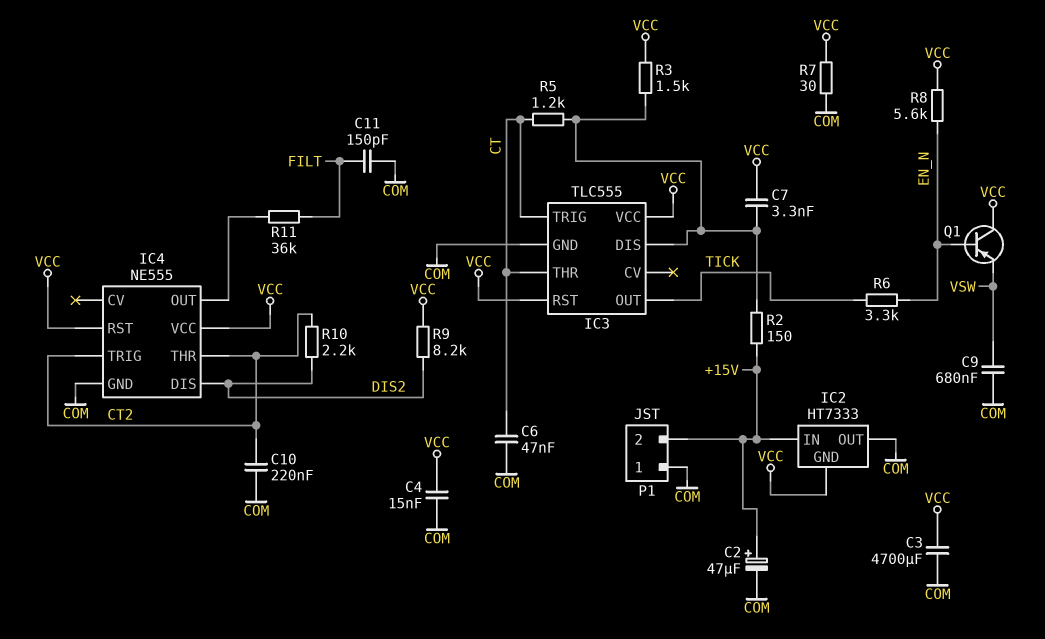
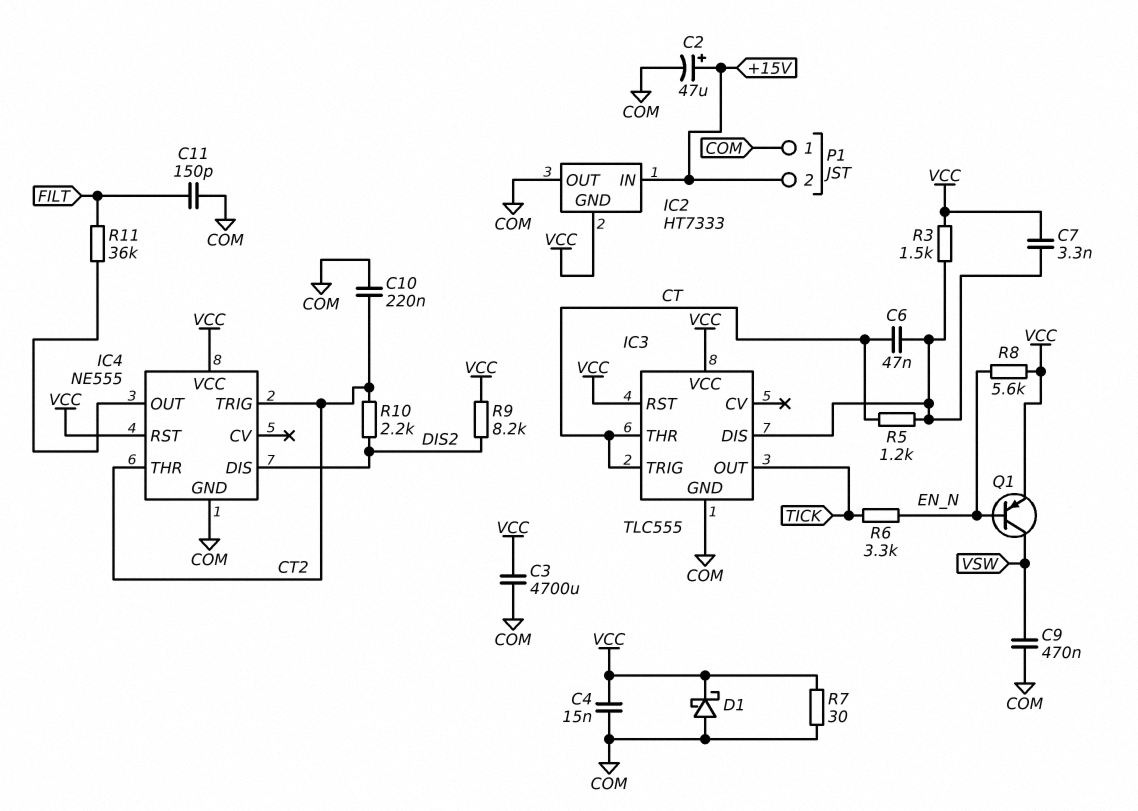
C6: 47nF (COM, CT) -> 47nF (CT, IC3/DIS)
C9: 680nF (COM, VSW) -> 470nF (COM, VSW)
D1: none -> schottky (A COM, K VCC)
Q1: PNP (B EN_N, C VCC, E VSW) -> PNP (B EN_N, C VSW, E VCC)
R2: 150 (+15V, IC3/DIS) -> none

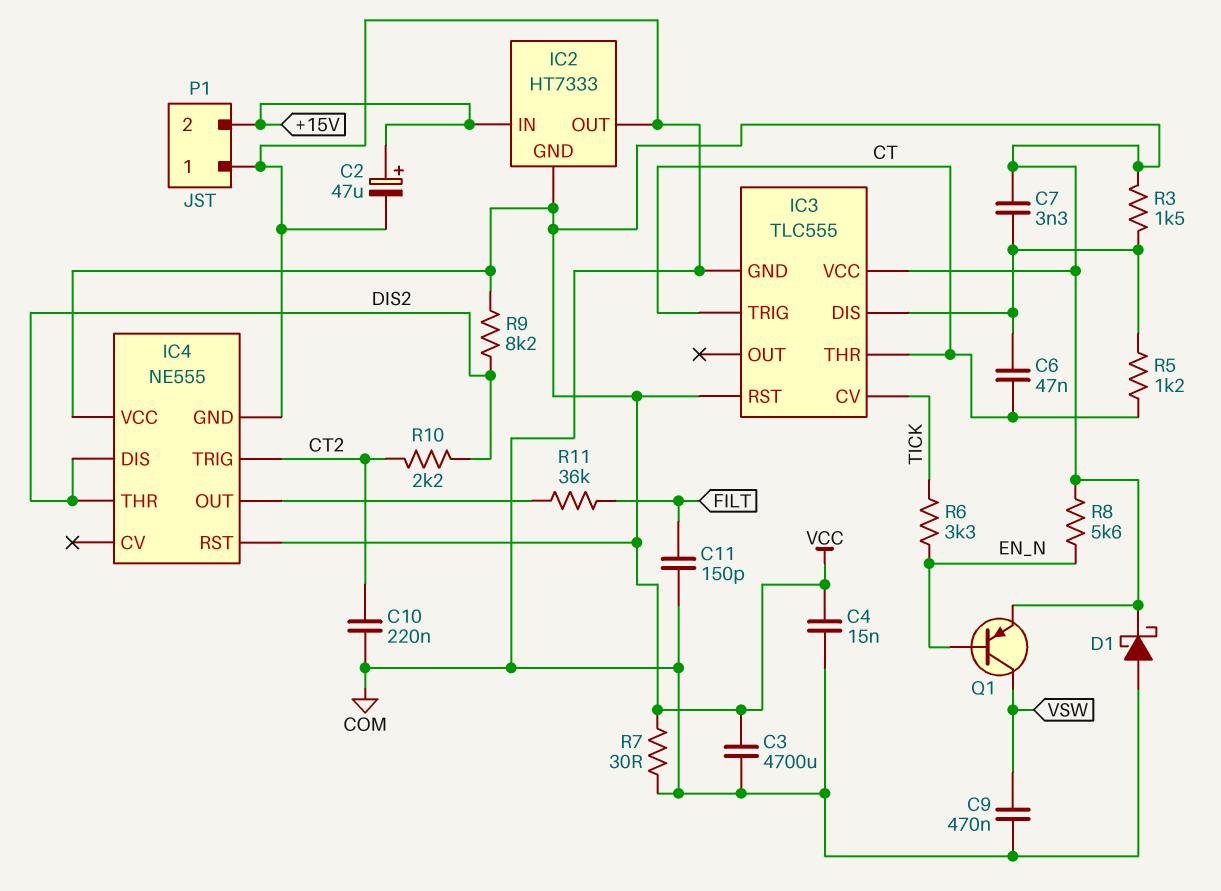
IC3 pin CV: none -> TICK
IC3 pin OUT: TICK -> none
IC4 pin THR: CT2 -> DIS2

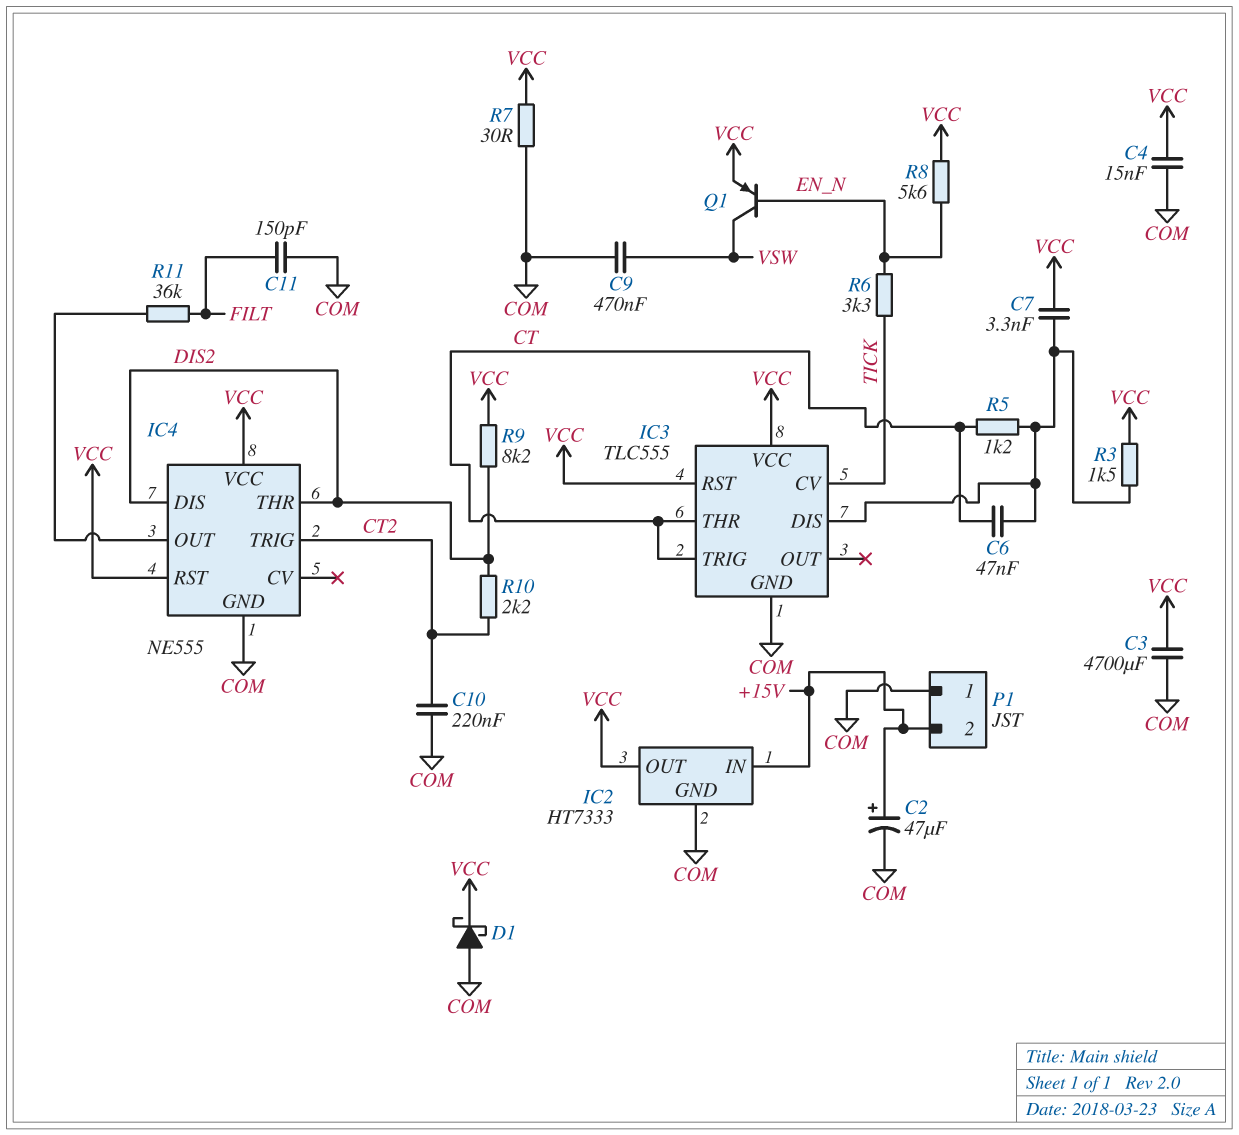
IC2 pin GND: VCC -> COM
IC2 pin OUT: COM -> VCC

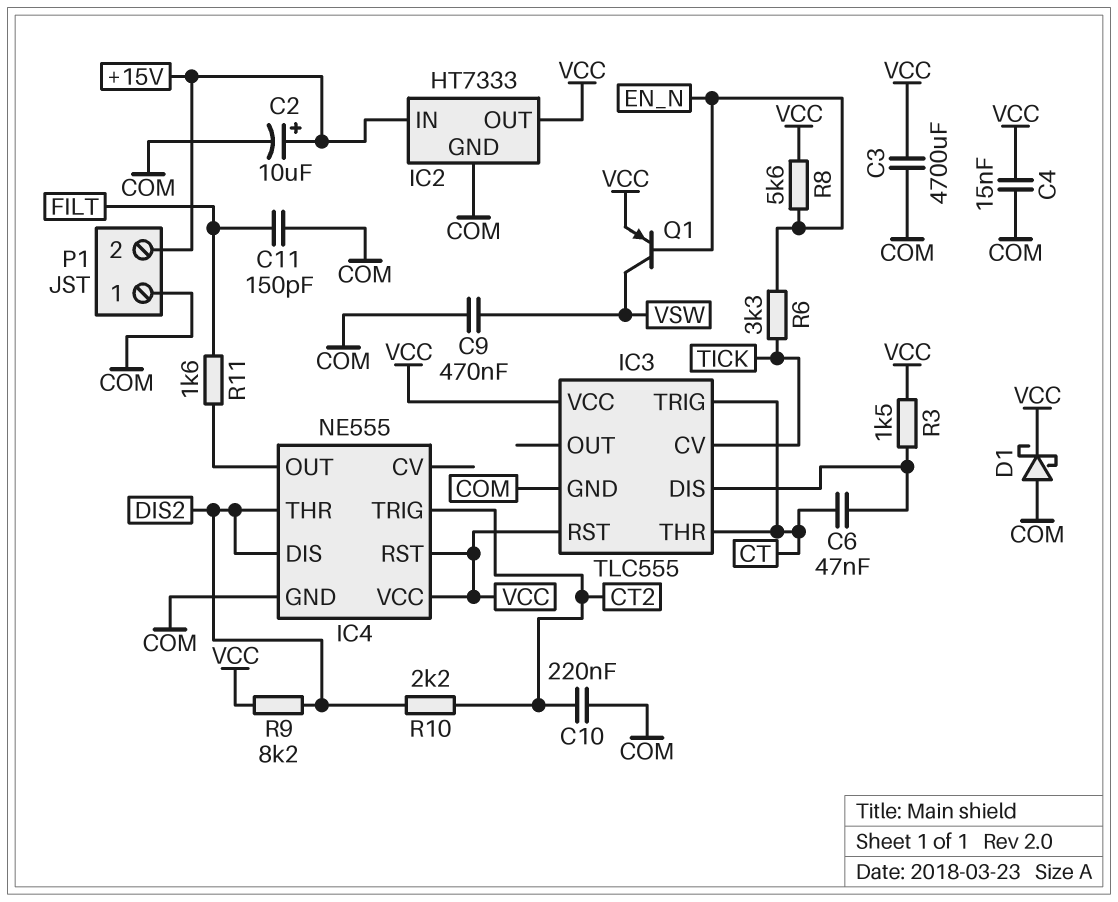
C2: 47uF (plus +15V, minus COM) -> 10uF (plus +15V, minus COM)
C7: 3.3nF (IC3/DIS, VCC) -> none
R5: 1.2k (CT, IC3/DIS) -> none
R7: 30 (COM, VCC) -> none
R11: 36k (FILT, IC4/OUT) -> 1.6k (FILT, IC4/OUT)

